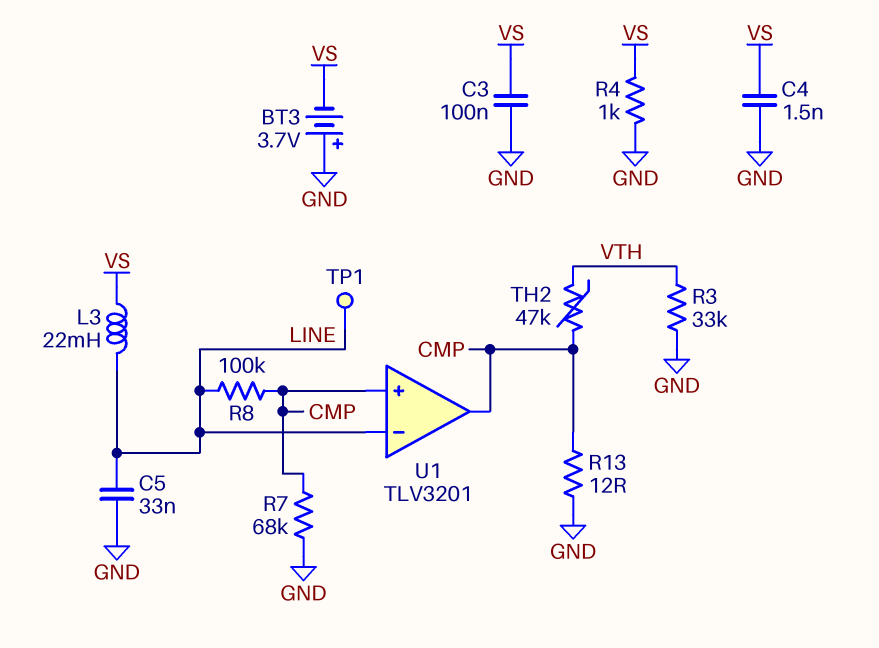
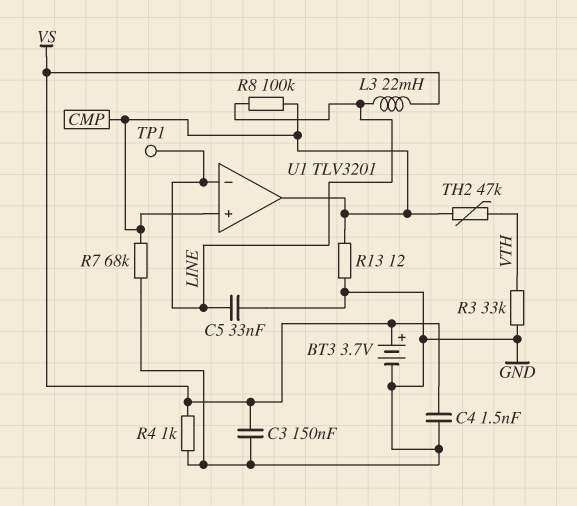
BT3: 3.7V (plus GND, minus VS) -> 3.7V (plus VS, minus GND)
C3: 100nF (GND, VS) -> 150nF (GND, VS)

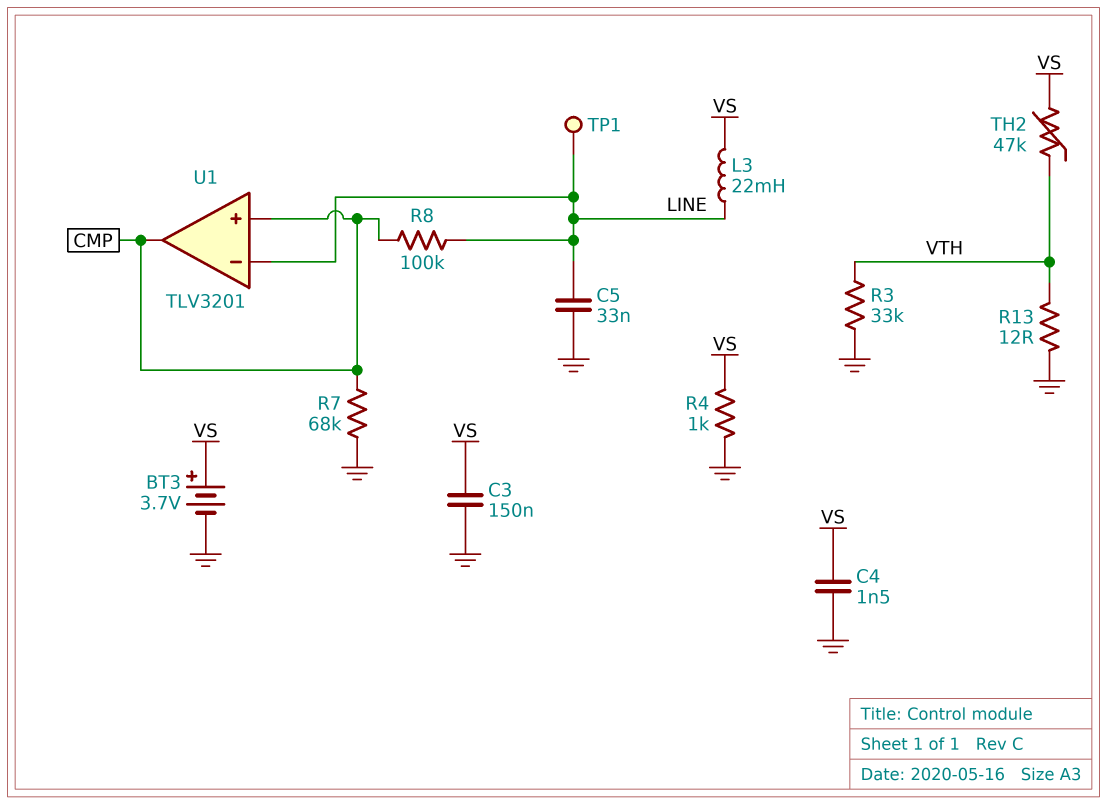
R13: 12 (CMP, GND) -> 12 (GND, VTH)
TH2: 47k (CMP, VTH) -> 47k (VS, VTH)

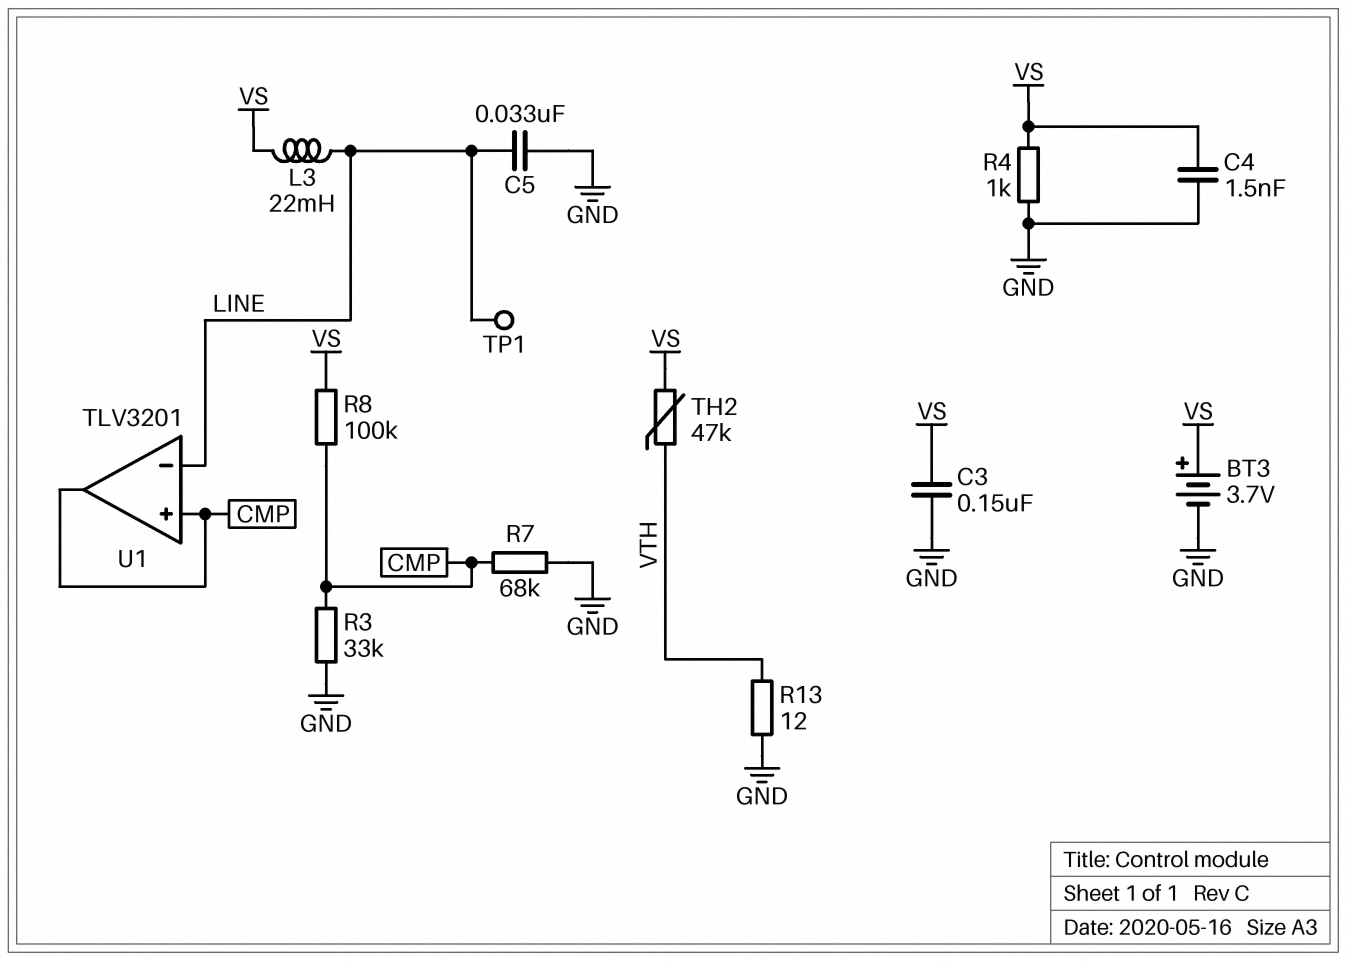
R3: 33k (GND, VTH) -> 33k (CMP, GND)
R8: 100k (CMP, LINE) -> 100k (CMP, VS)

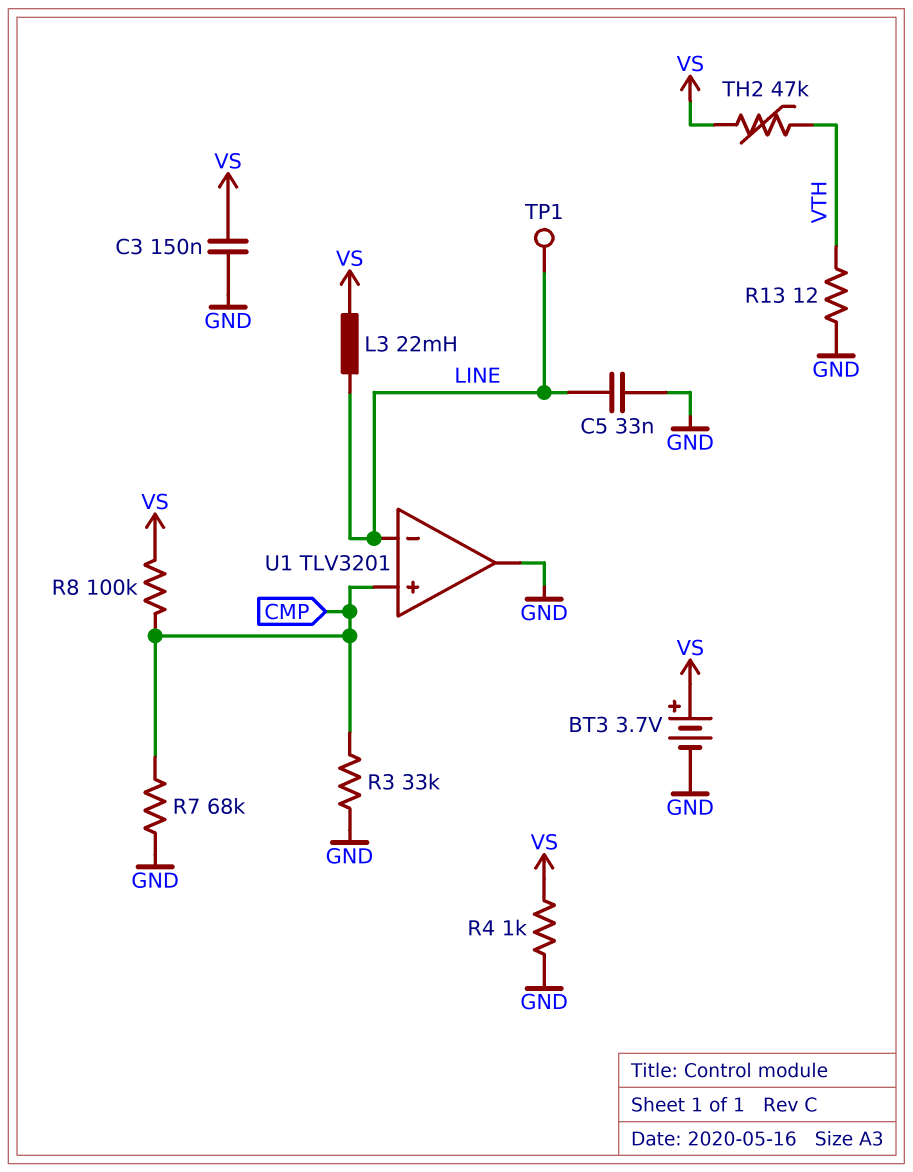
C4: 1.5nF (GND, VS) -> none
U1 pin out: CMP -> GND

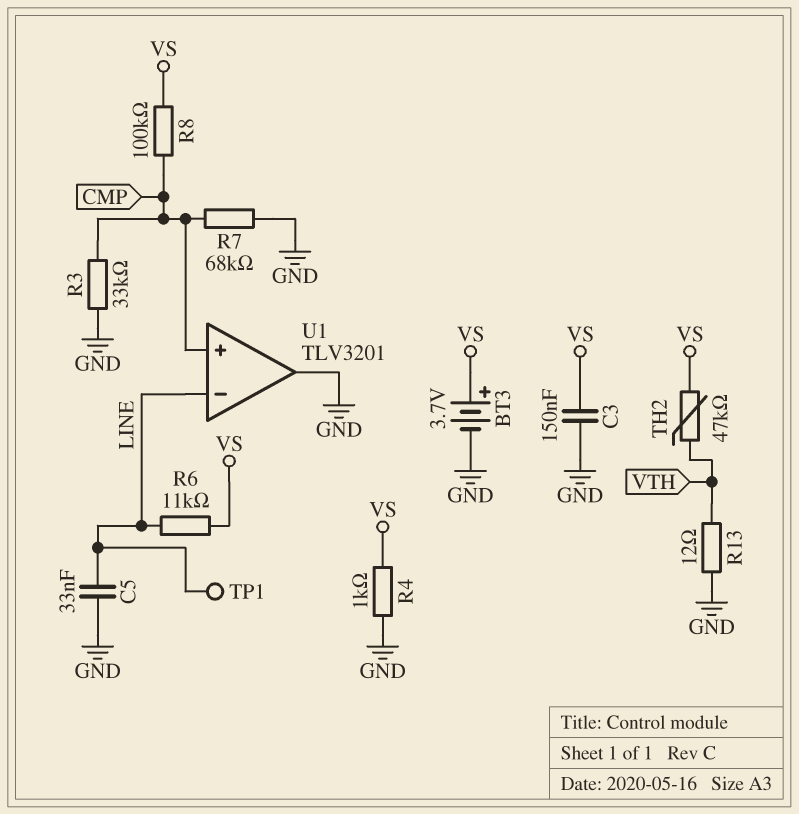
L3: 22mH (LINE, VS) -> none
R6: none -> 11k (LINE, VS)

